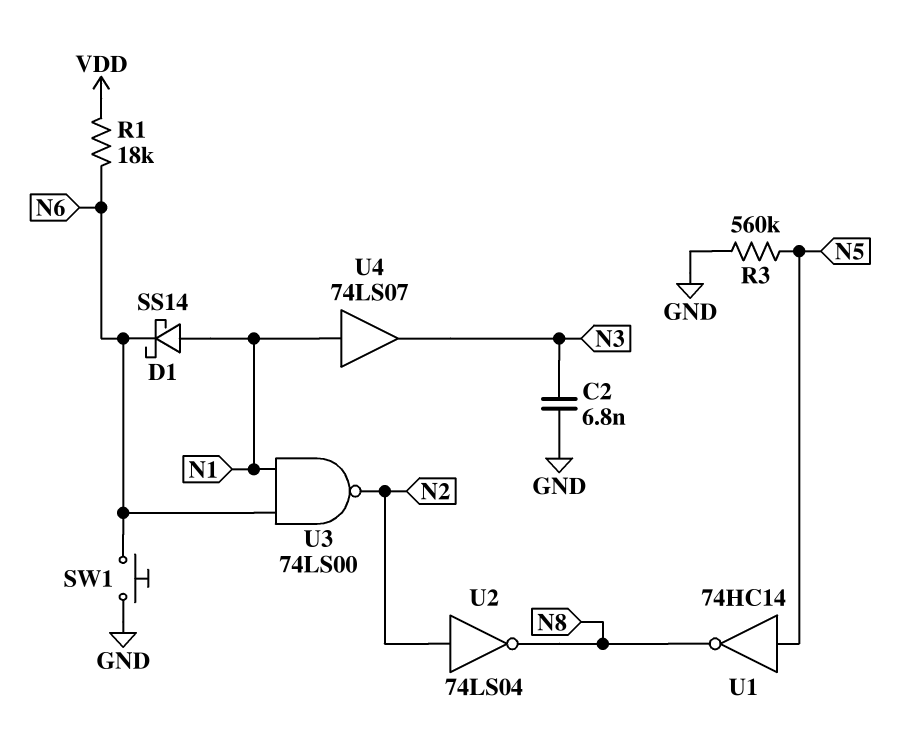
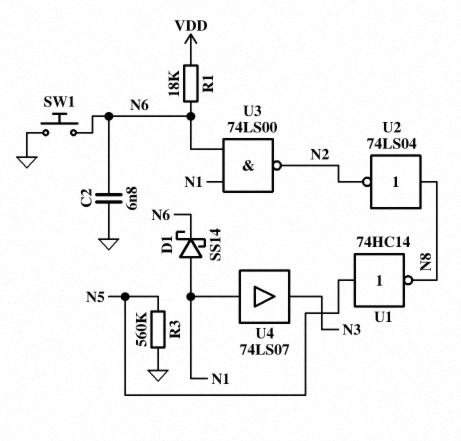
C2: 6.8nF (GND, N3) -> 6.8nF (GND, N6)
U2: NOT 74LS04 (in N2, out N8) -> NOT 74LS04 (in N8, out N2)

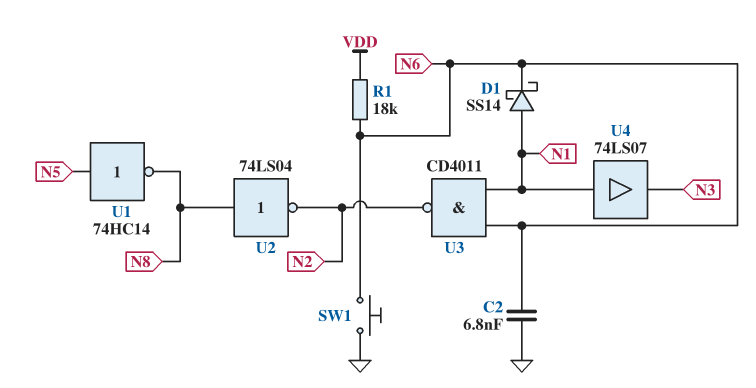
R3: 560k (GND, N5) -> none
U3: NAND 74LS00 (in N1, in N6, out N2) -> NAND CD4011 (in N1, in N6, out N2)

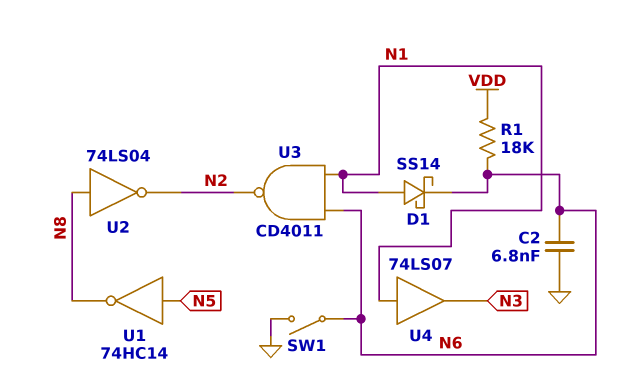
SW1: button (GND, N6) -> switch (GND, N6)

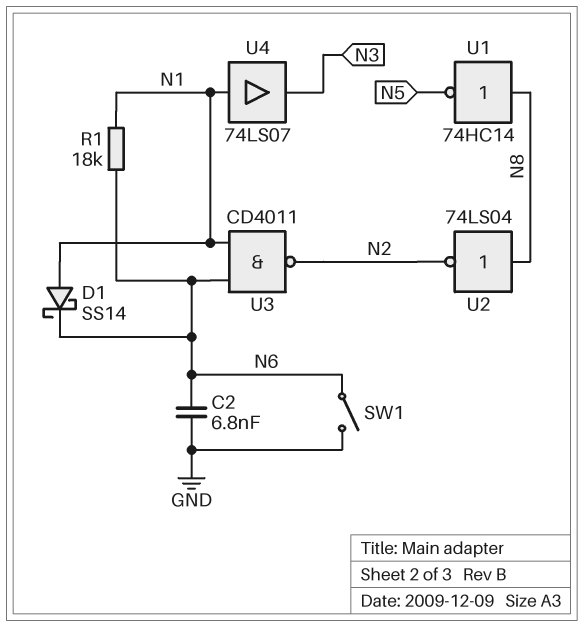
R1: 18k (N6, VDD) -> 18k (N1, N6)
U1: NOT 74HC14 (in N5, out N8) -> NOT 74HC14 (in N8, out N5)

